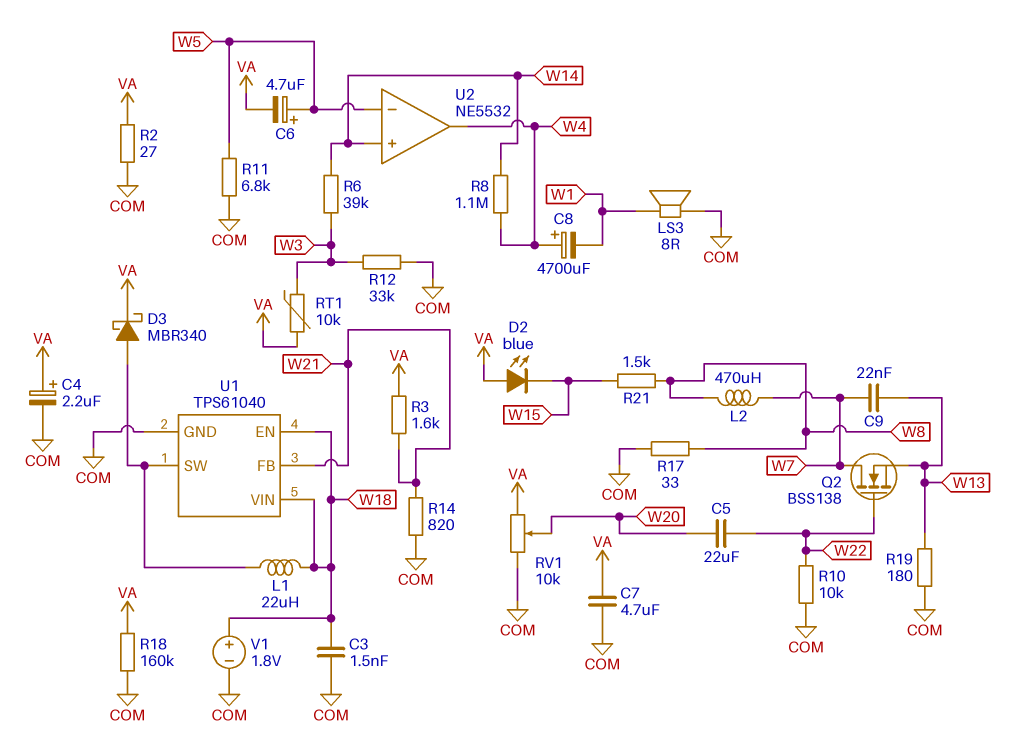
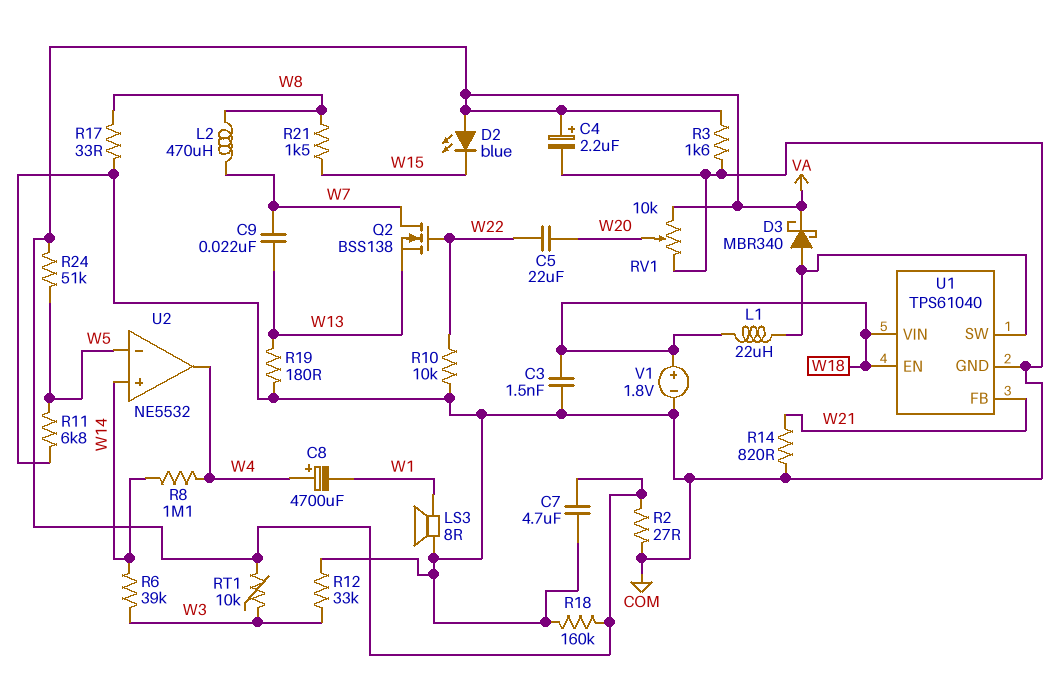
C6: 4.7uF (plus W5, minus VA) -> none
R3: 1.6k (VA, W21) -> 1.6k (COM, VA)
R24: none -> 51k (VA, W5)

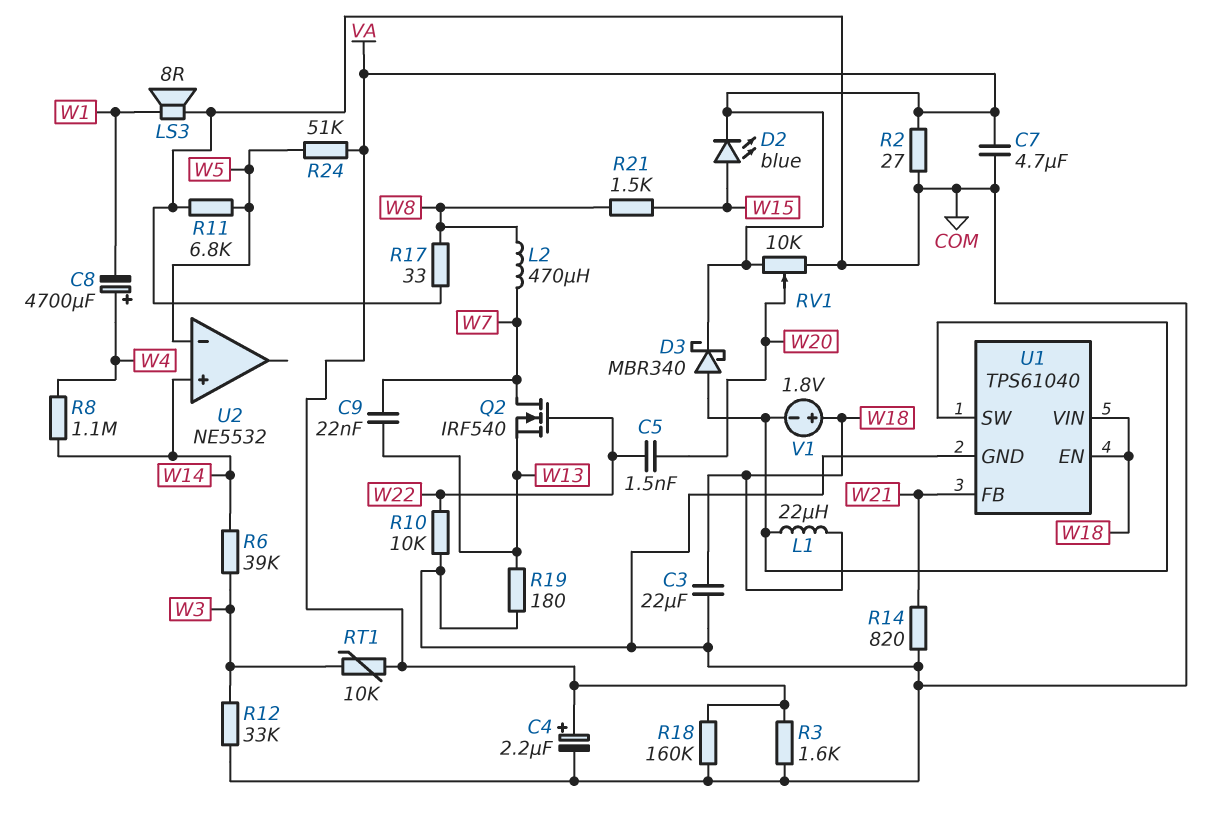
C3: 1.5nF (COM, W18) -> 22uF (COM, W18)
C5: 22uF (W20, W22) -> 1.5nF (W20, W22)
D2: LED blue (A VA, K W15) -> LED blue (A W15, K VA)
Q2: NMOS BSS138 (G W22, D W7, S W13) -> NMOS IRF540 (G W22, D W7, S W13)
U2 pin out: W4 -> none
V1: 1.8V (plus W18, minus COM) -> 1.8V (plus W18, minus U1/SW)

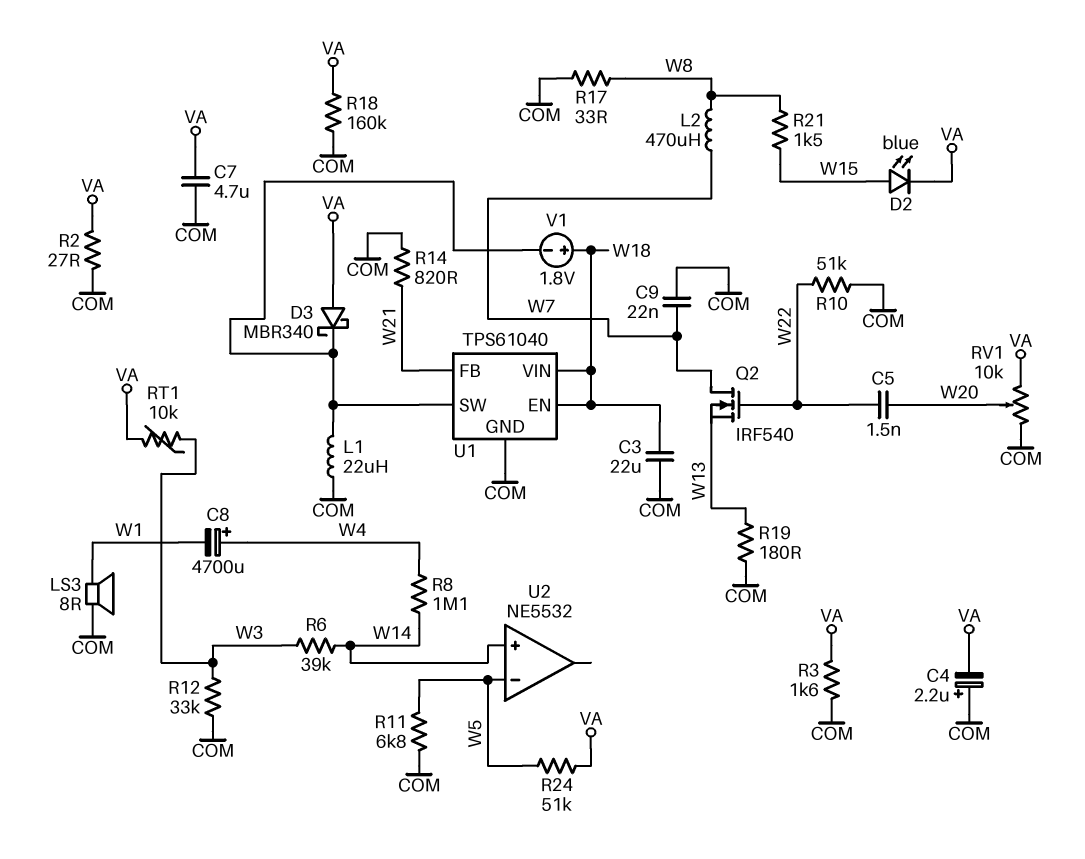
C4: 2.2uF (plus VA, minus COM) -> 2.2uF (plus COM, minus VA)
C9: 22nF (W7, W13) -> 22nF (COM, W7)
D3: schottky MBR340 (A U1/SW, K VA) -> schottky MBR340 (A VA, K U1/SW)
L1: 22uH (U1/SW, W18) -> 22uH (COM, U1/SW)
R10: 10k (COM, W22) -> 51k (COM, W22)

